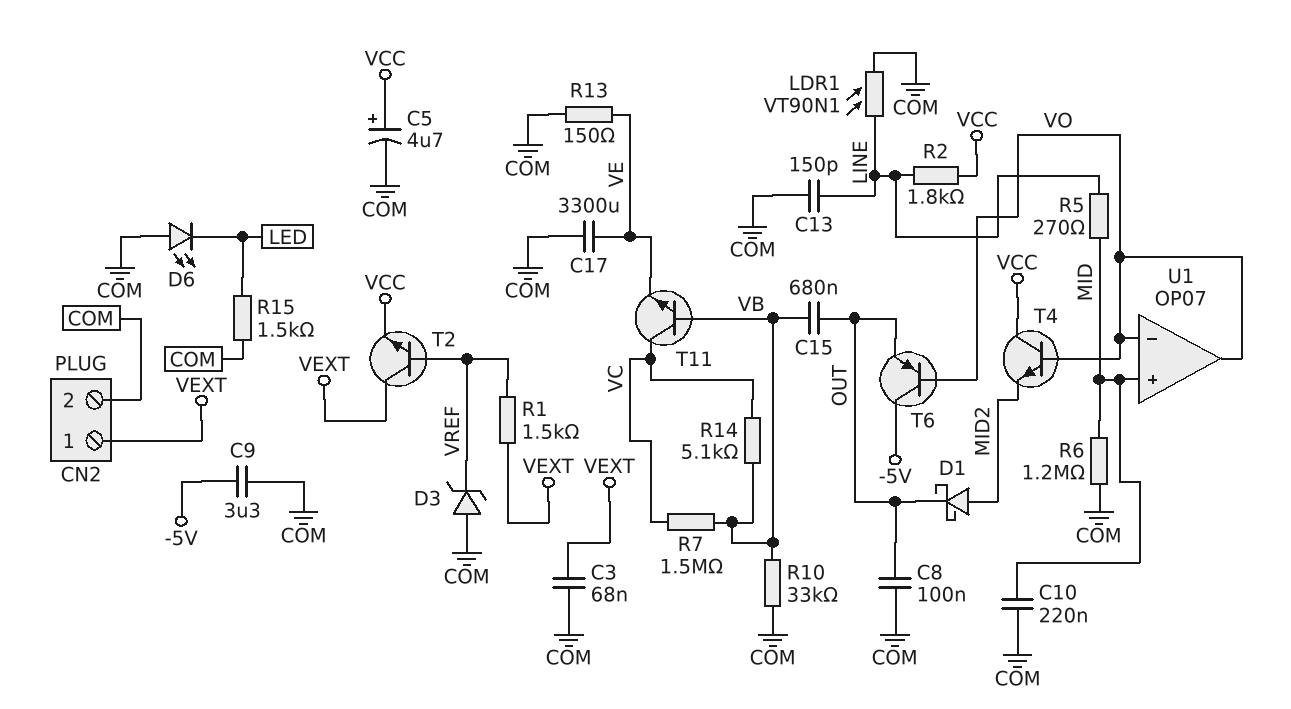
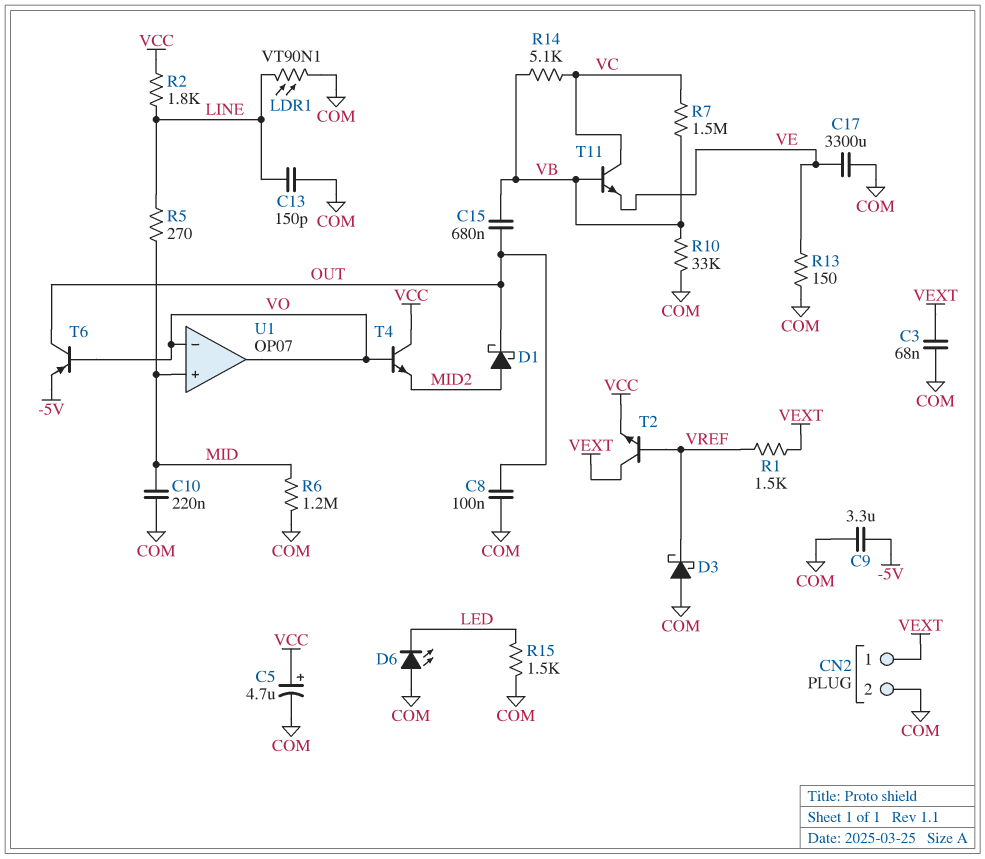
D3: zener (A COM, K VREF) -> schottky (A COM, K VREF)
T6: PNP (B VO, C -5V, E OUT) -> PNP (B VO, C OUT, E -5V)

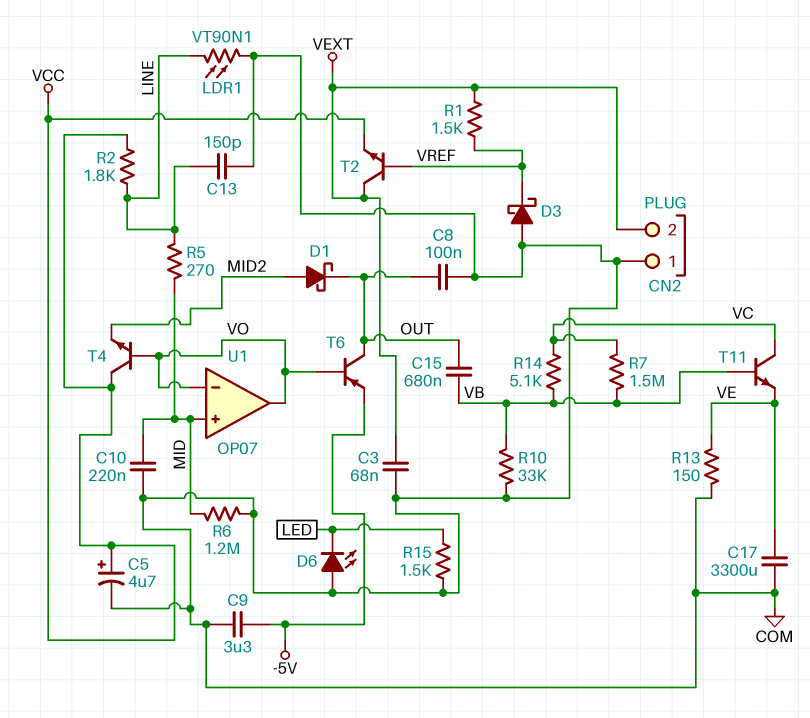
CN2 pin 1: VEXT -> COM
CN2 pin 2: COM -> VEXT

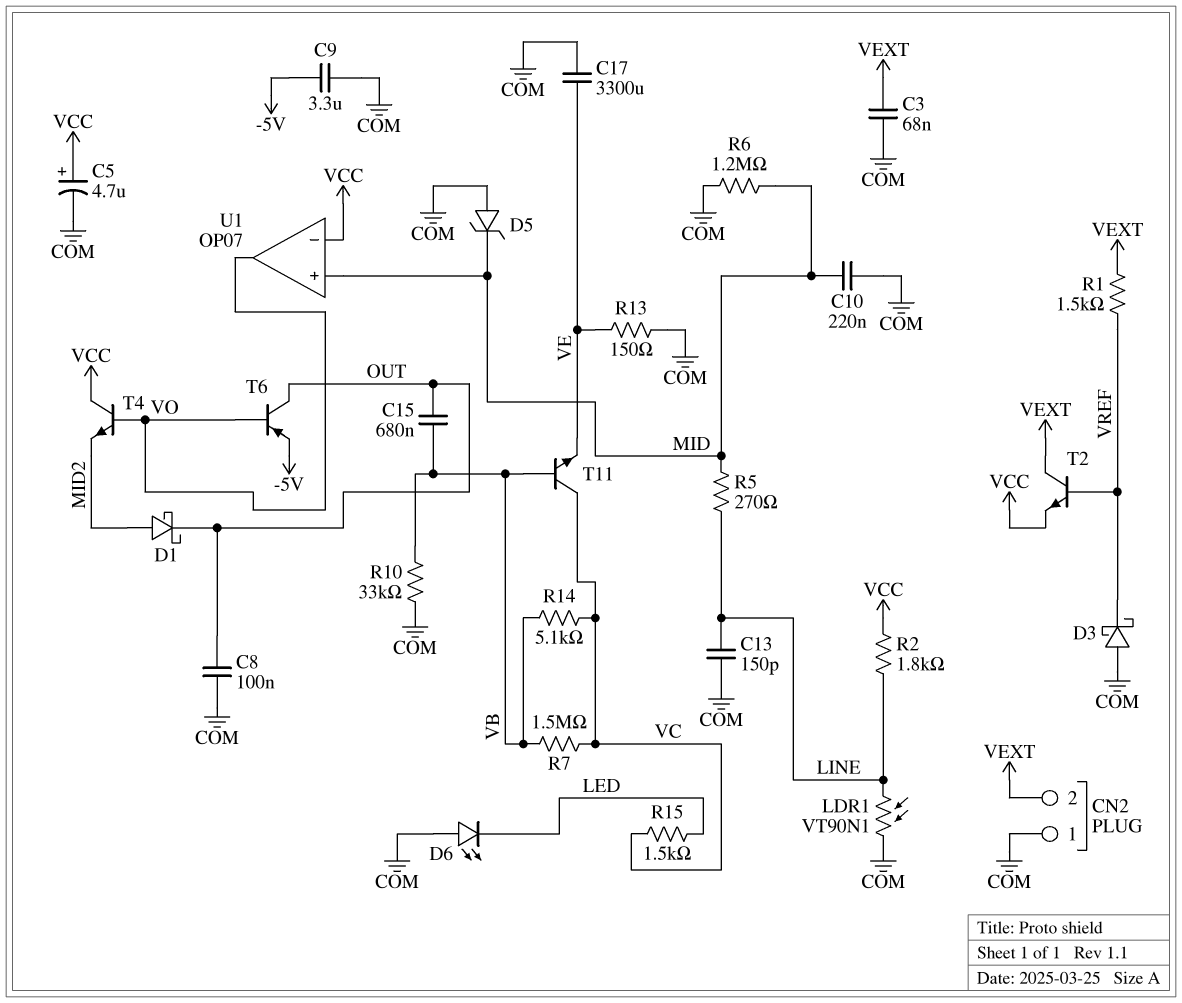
D5: none -> zener (A COM, K MID)
R15: 1.5k (COM, LED) -> 1.5k (LED, VC)
U1 pin in-: VO -> VCC

